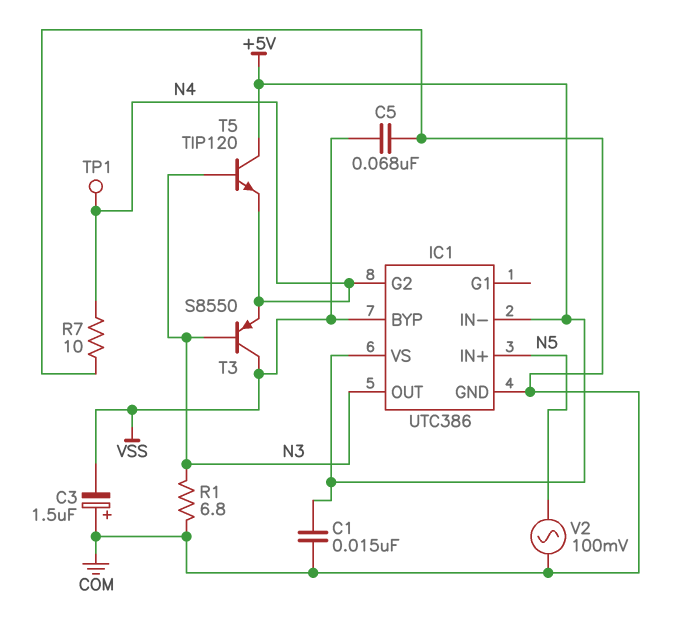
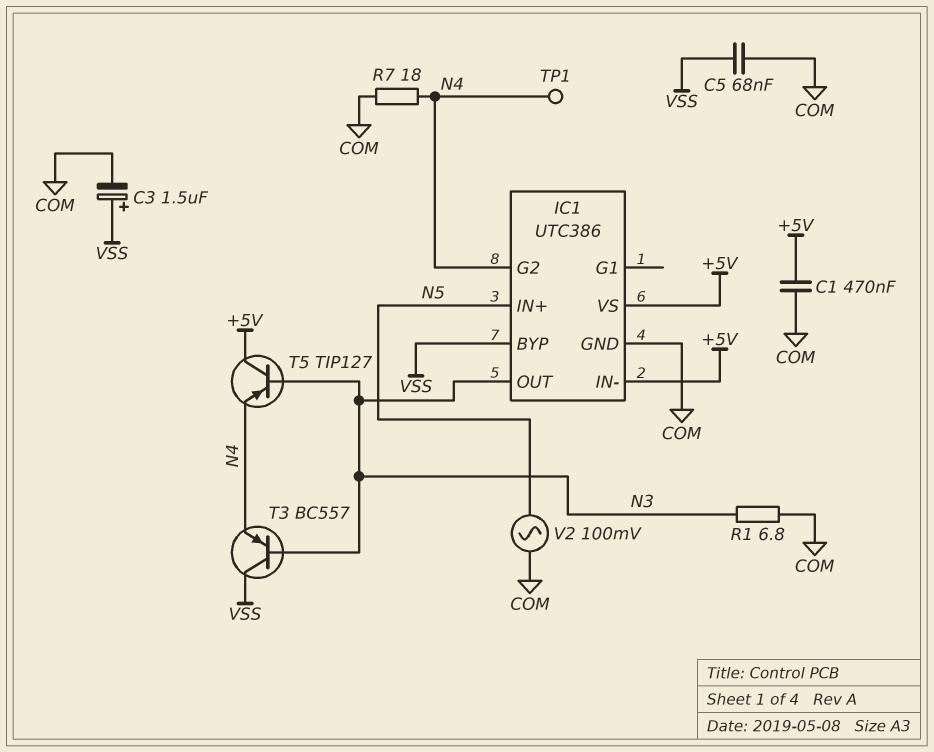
C1: 15nF (+5V, COM) -> 470nF (+5V, COM)
C3: 1.5uF (plus COM, minus VSS) -> 1.5uF (plus VSS, minus COM)
R7: 10 (COM, N4) -> 18 (COM, N4)
T3: PNP S8550 (B N3, C VSS, E N4) -> PNP BC557 (B N3, C VSS, E N4)
T5: NPN TIP120 (B N3, C +5V, E N4) -> PNP TIP127 (B N3, C +5V, E N4)

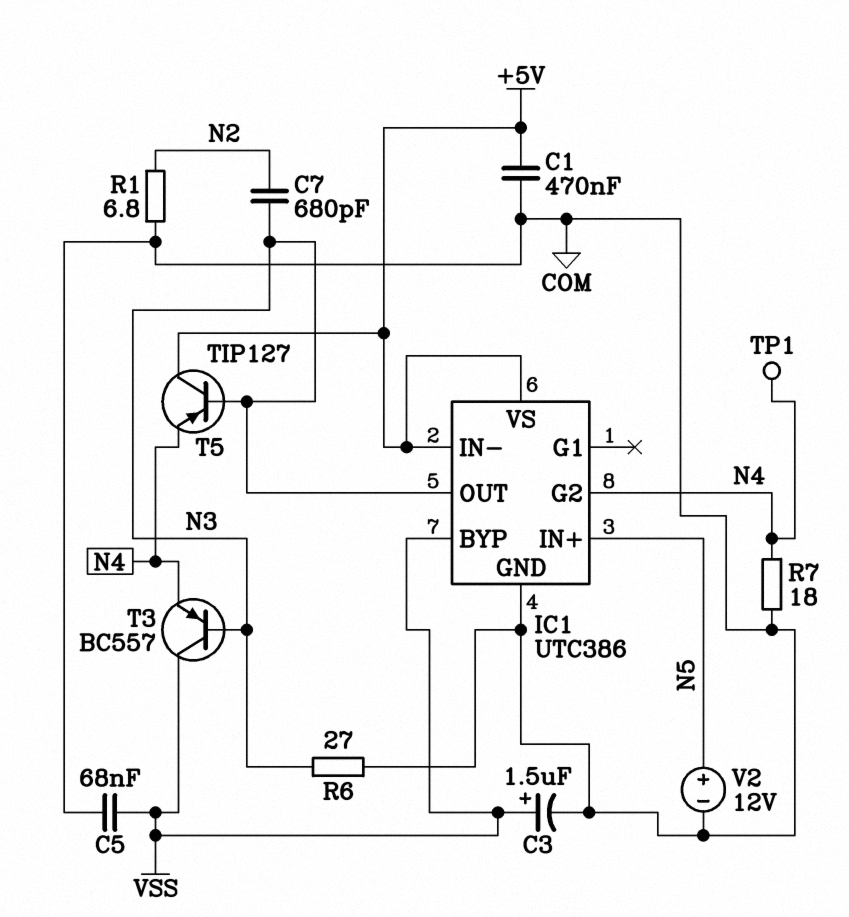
C7: none -> 680pF (N2, N3)
R1: 6.8 (COM, N3) -> 6.8 (COM, N2)
R6: none -> 27 (COM, N3)
V2: AC 100mV (COM, N5) -> 12V (plus N5, minus COM)

